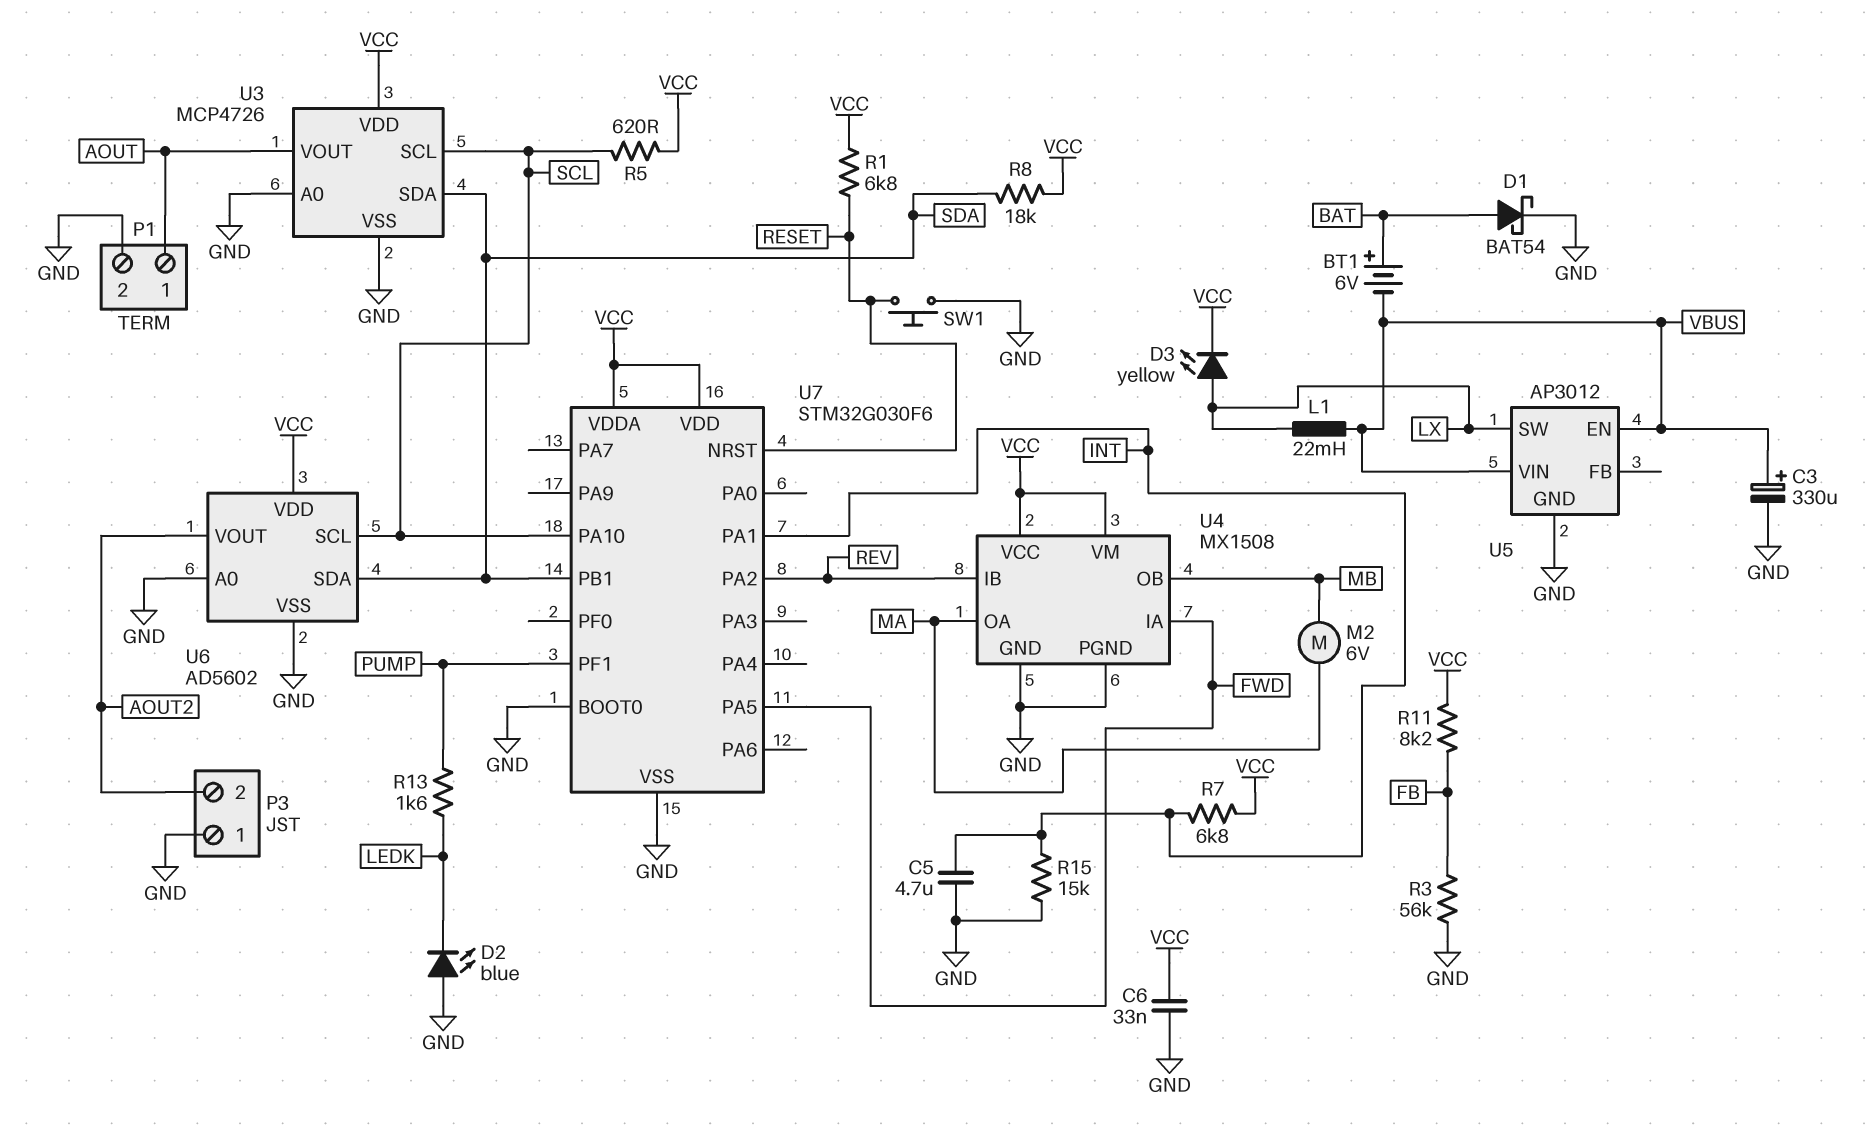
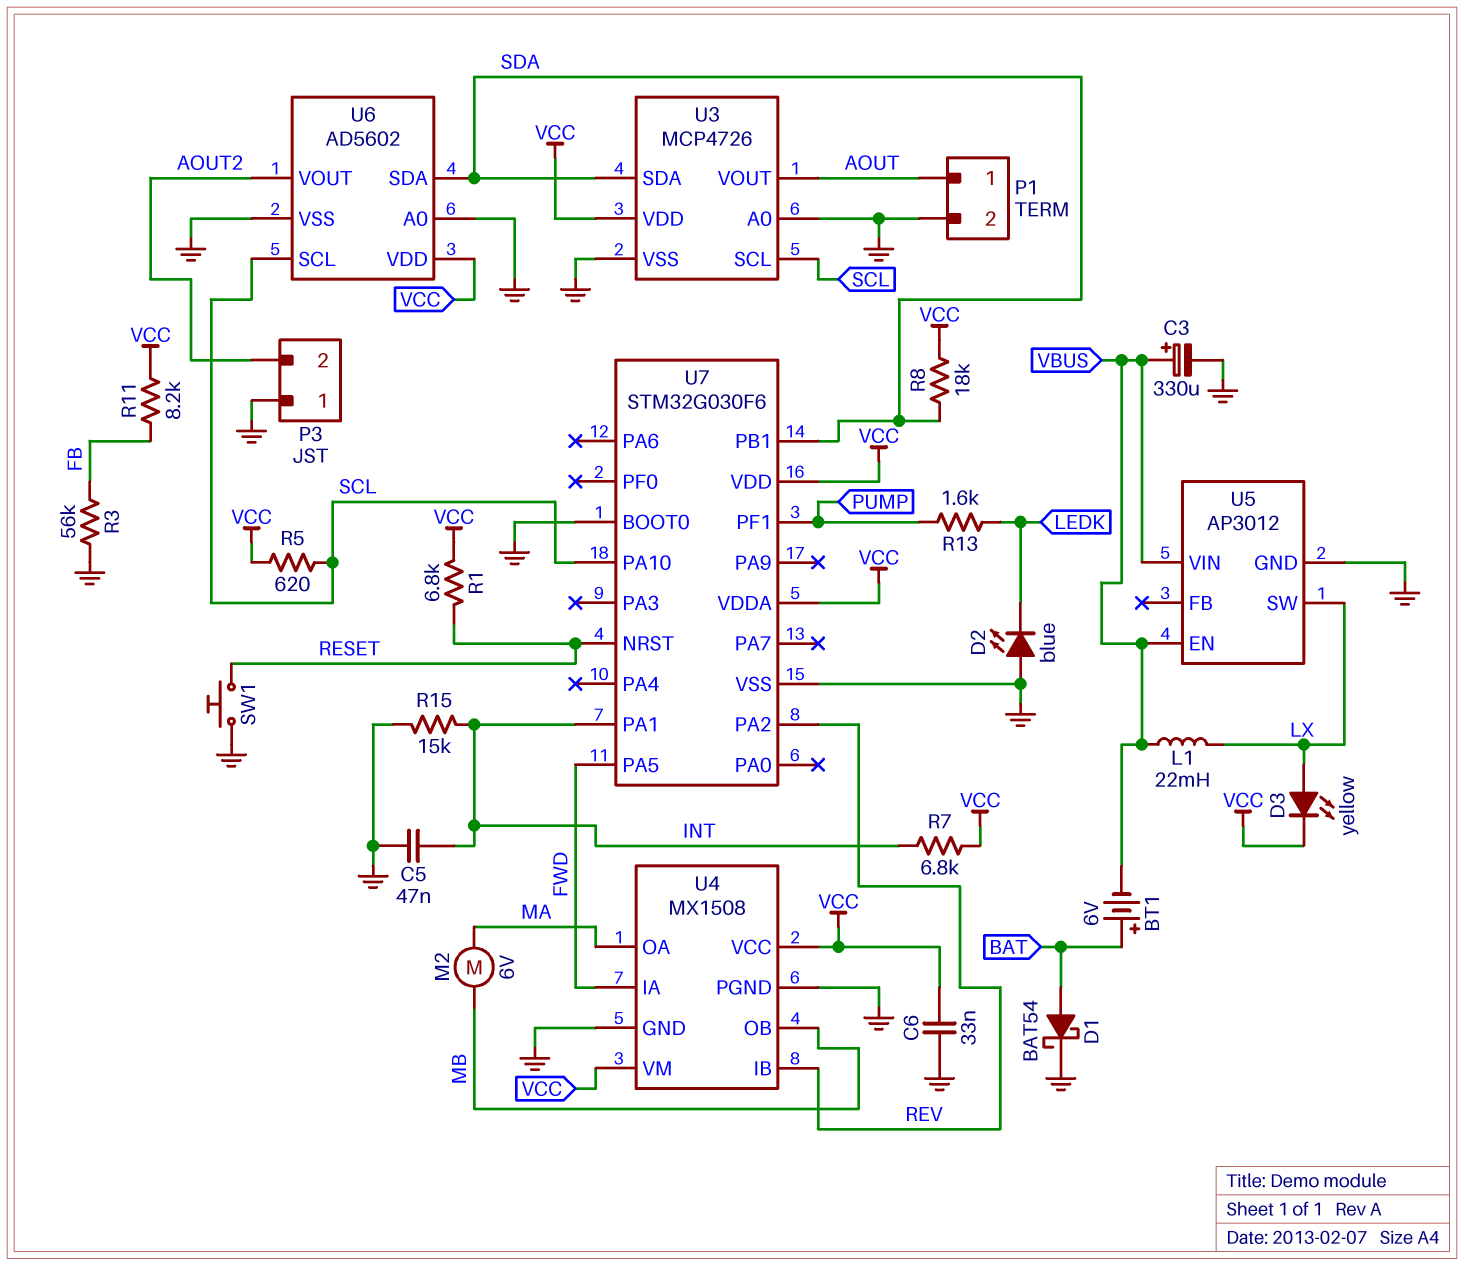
C5: 4.7uF (GND, INT) -> 47nF (GND, INT)

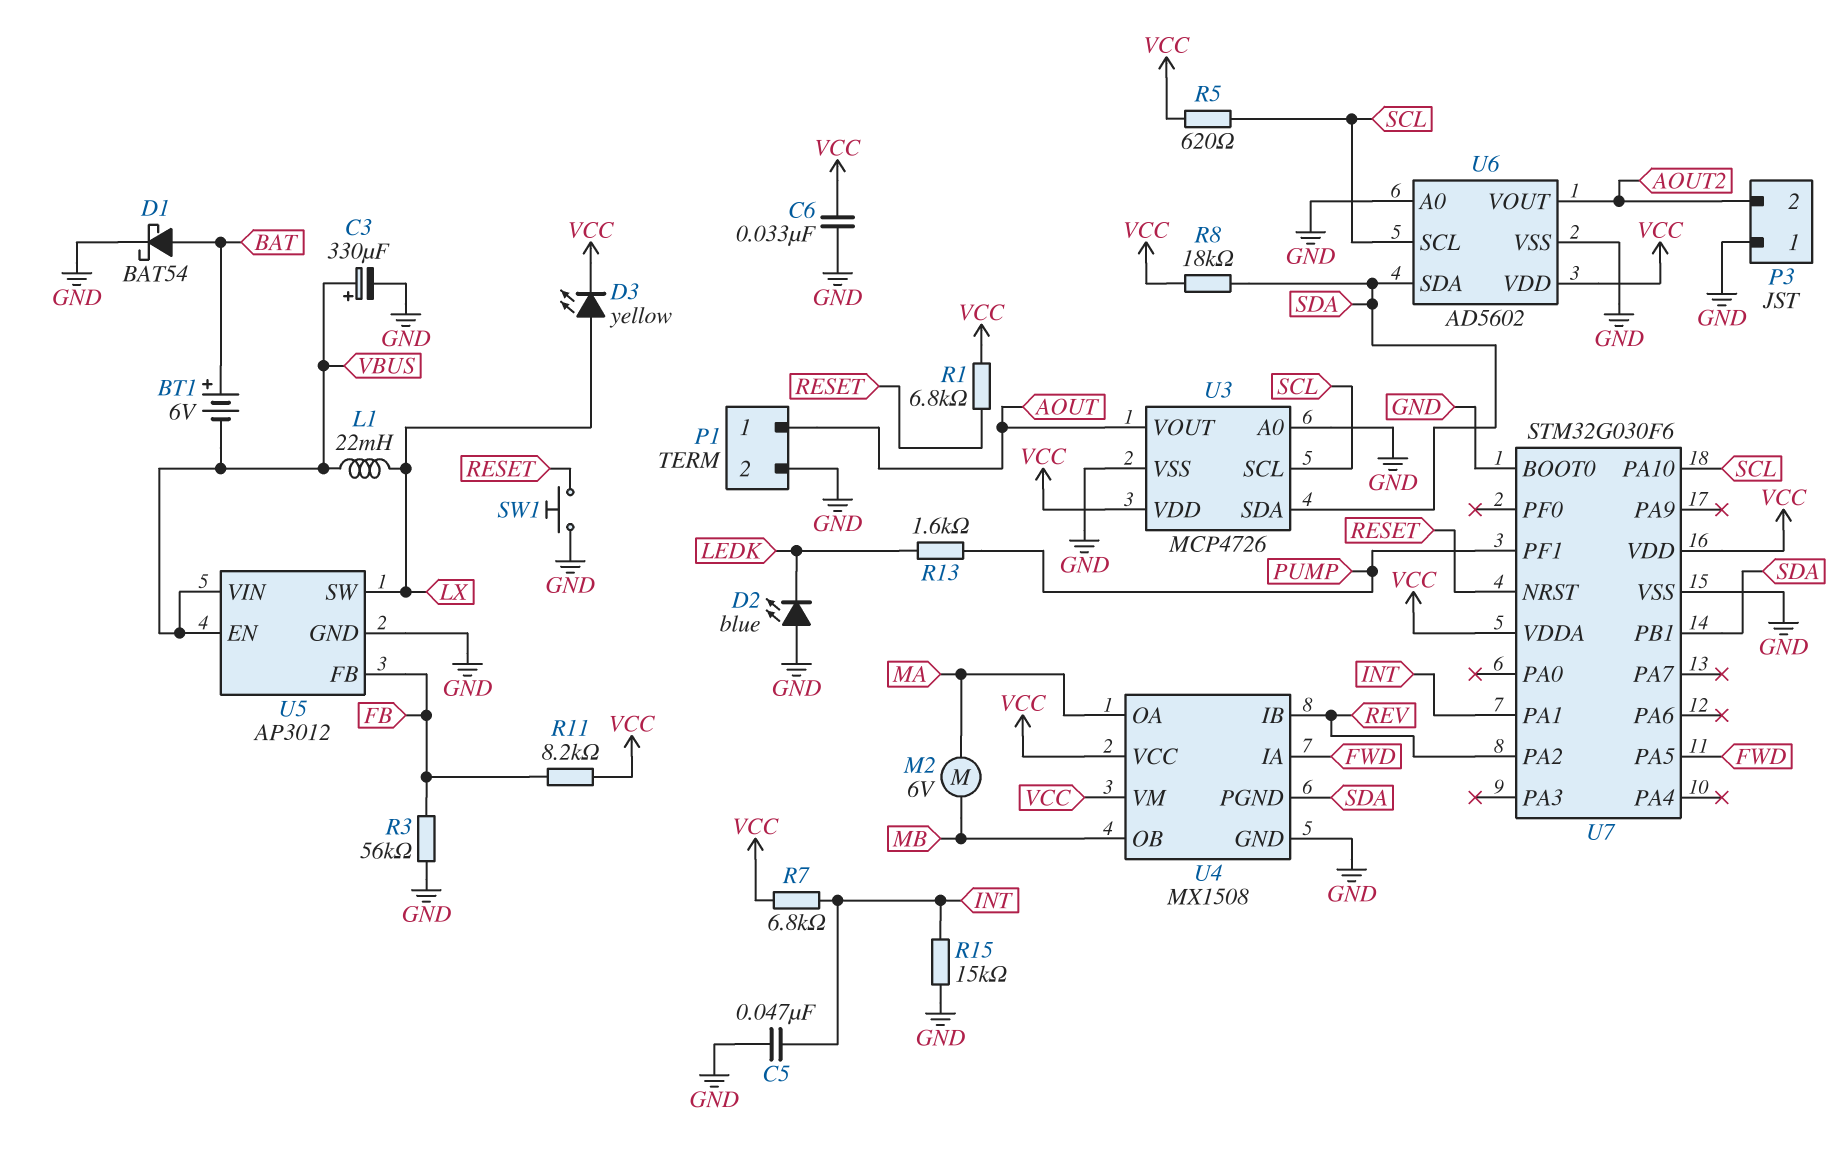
U4 pin PGND: GND -> SDA
U5 pin FB: none -> FB

